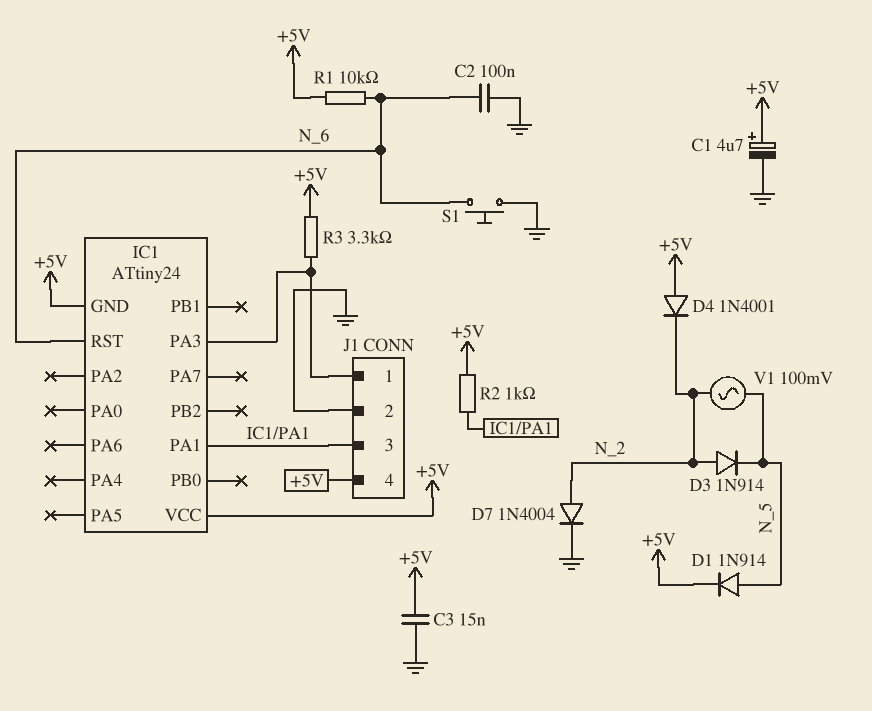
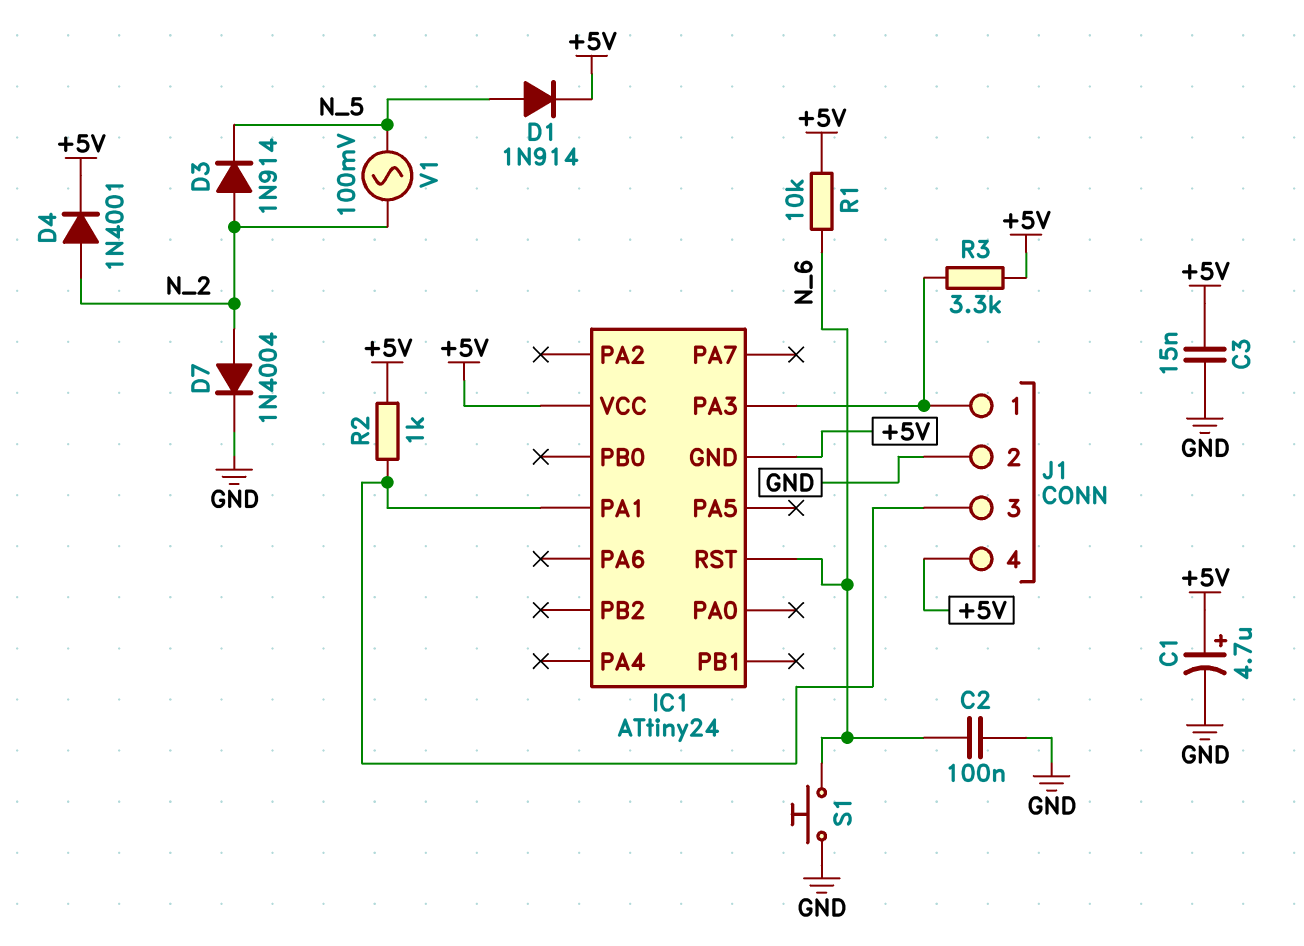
D4: diode 1N4001 (A +5V, K N_2) -> diode 1N4001 (A N_2, K +5V)

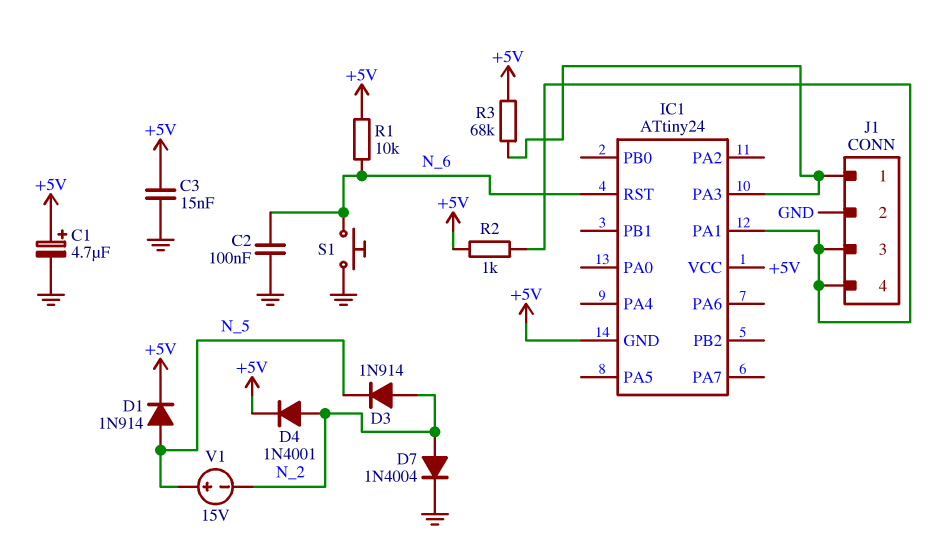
J1 pin 4: +5V -> IC1/PA1
R3: 3.3k (+5V, IC1/PA3) -> 68k (+5V, IC1/PA3)
V1: AC 100mV (N_2, N_5) -> 15V (plus N_5, minus N_2)

